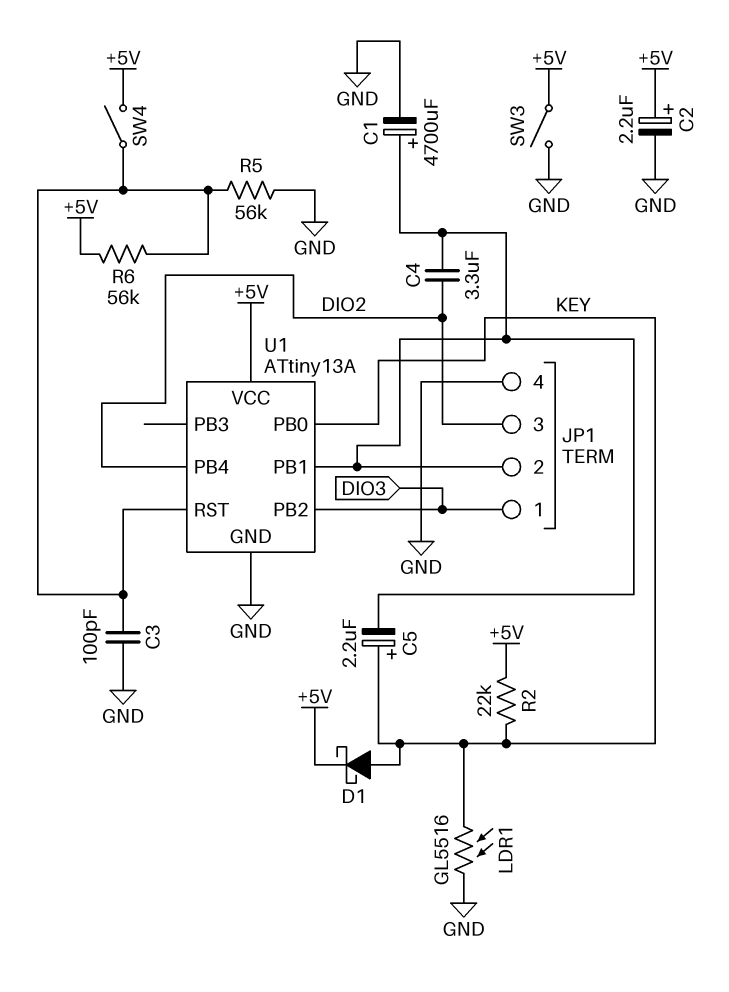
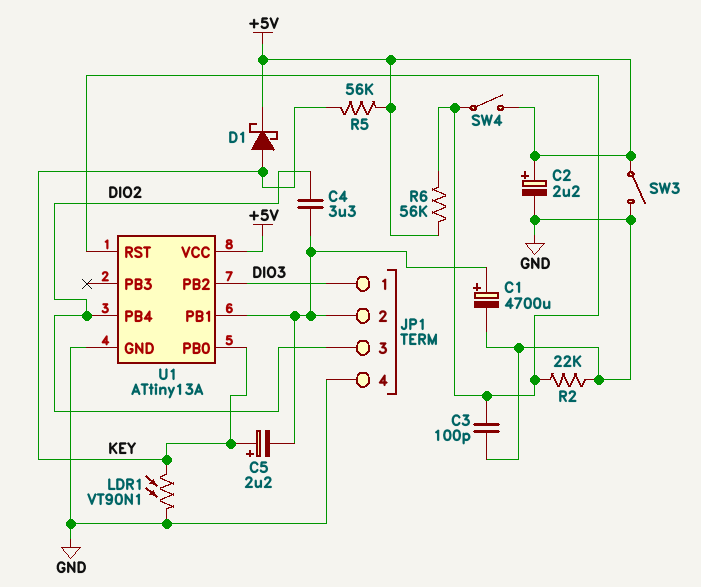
LDR1: GL5516 (GND, KEY) -> VT90N1 (GND, KEY)
R2: 22k (+5V, KEY) -> 22k (GND, U1/RST)
R5: 56k (GND, U1/RST) -> 56k (+5V, KEY)

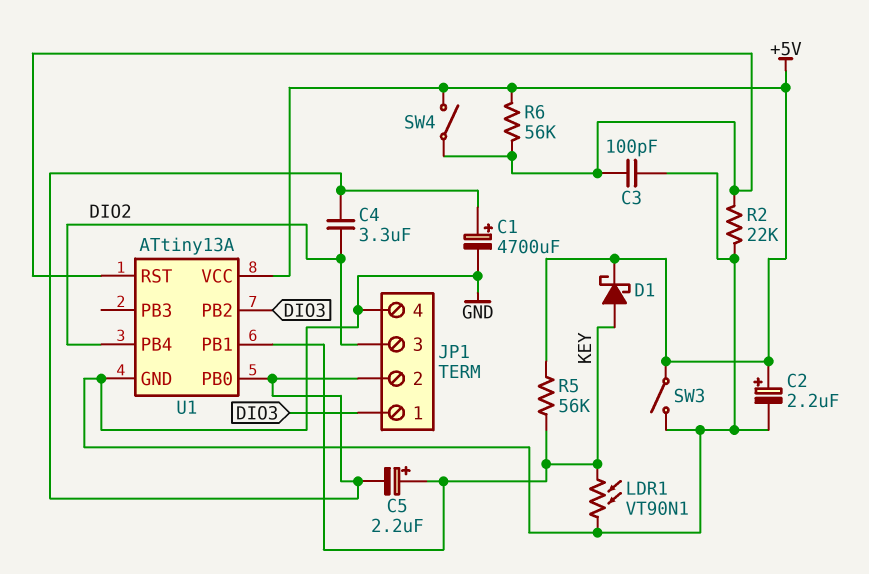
U1 pin PB0: KEY -> JP1/2
U1 pin PB1: JP1/2 -> KEY

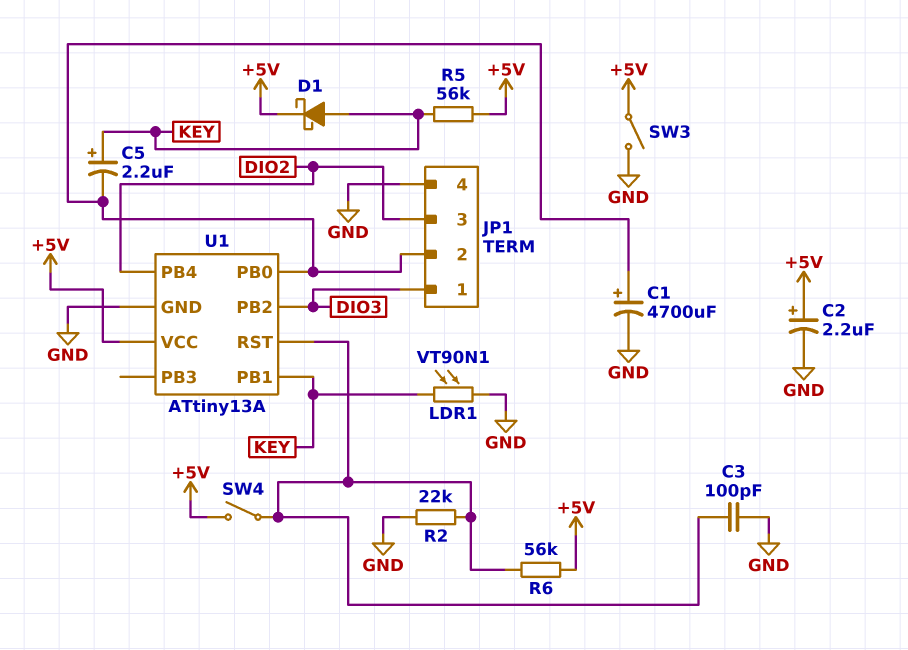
C4: 3.3uF (DIO2, JP1/2) -> none

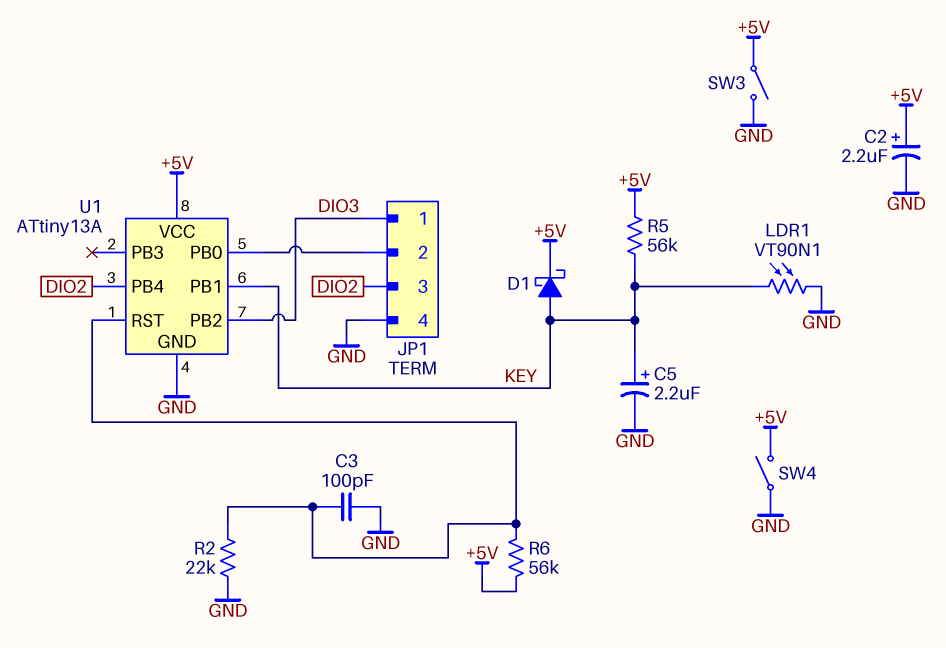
C1: 4700uF (plus JP1/2, minus GND) -> none
C5: 2.2uF (plus KEY, minus JP1/2) -> 2.2uF (plus KEY, minus GND)
SW4: switch (+5V, U1/RST) -> switch (+5V, GND)

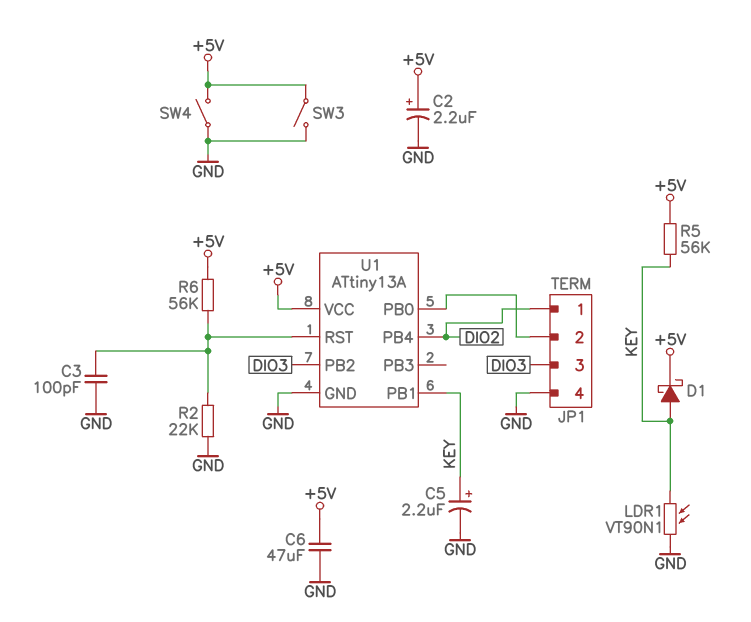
C6: none -> 47uF (+5V, GND)
JP1 pin 1: DIO3 -> DIO2
JP1 pin 3: DIO2 -> DIO3

